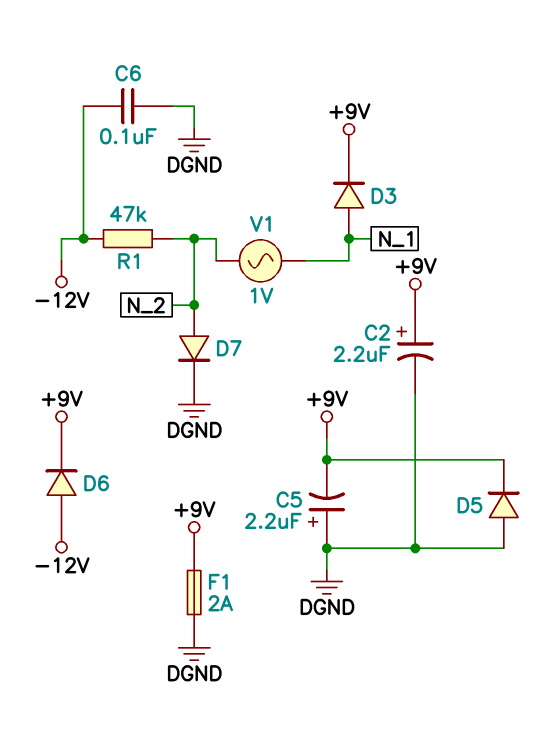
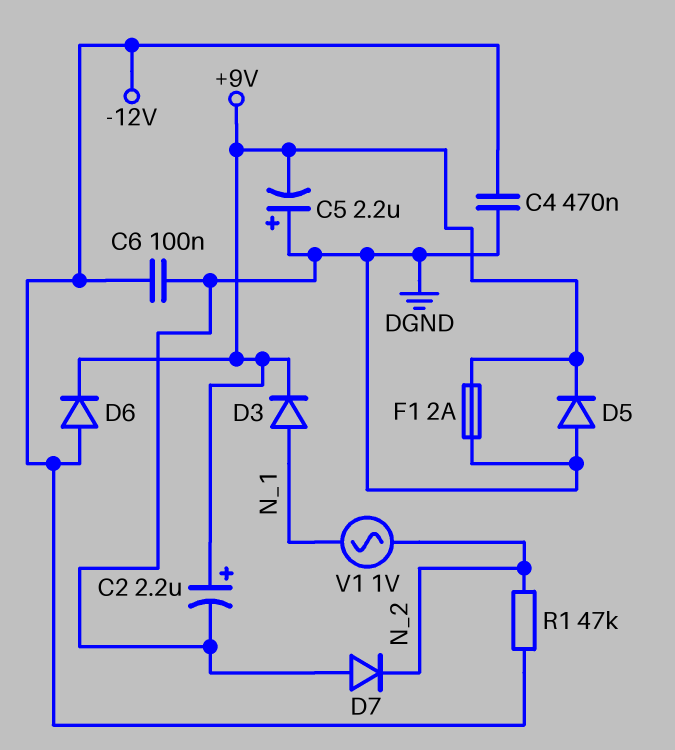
C4: none -> 470nF (-12V, DGND)
D7: diode (A N_2, K DGND) -> diode (A DGND, K N_2)

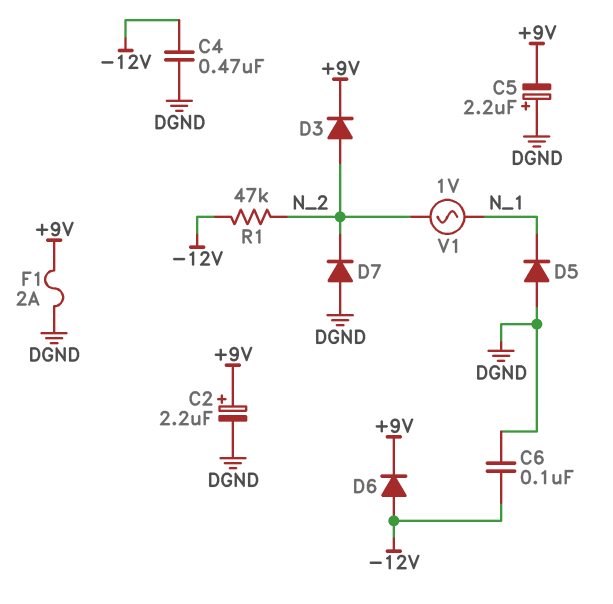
D3: diode (A N_1, K +9V) -> diode (A N_2, K +9V)
D5: diode (A DGND, K +9V) -> diode (A DGND, K N_1)

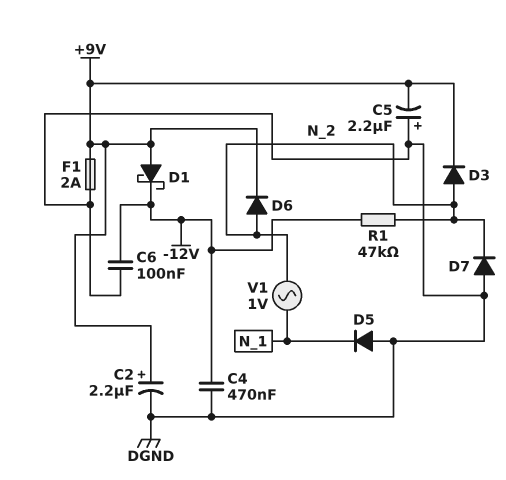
D1: none -> schottky (A +9V, K -12V)
D6: diode (A -12V, K +9V) -> diode (A N_2, K +9V)

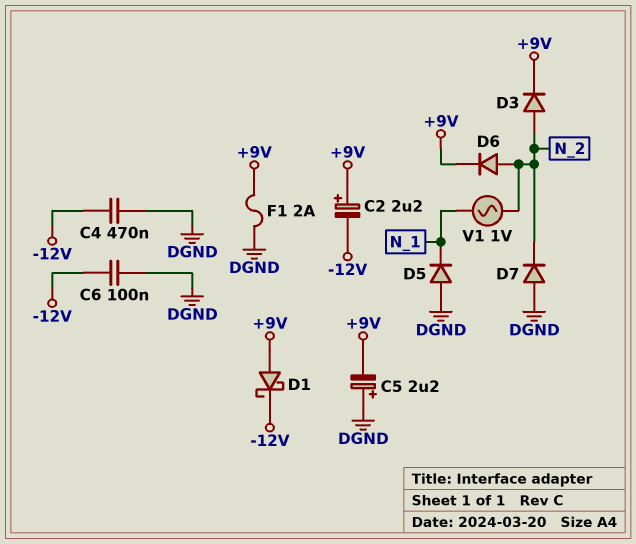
C2: 2.2uF (plus +9V, minus DGND) -> 2.2uF (plus +9V, minus -12V)
R1: 47k (-12V, N_2) -> none

